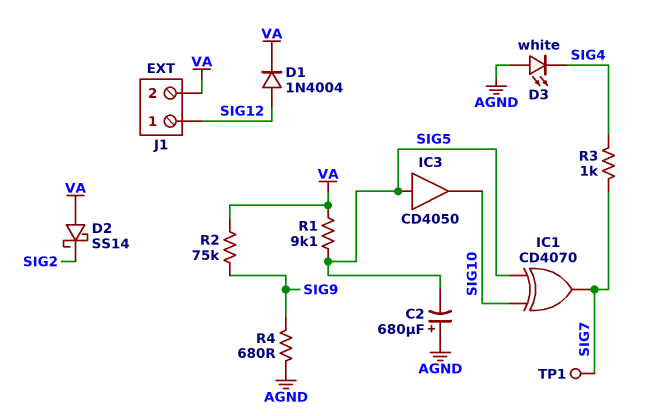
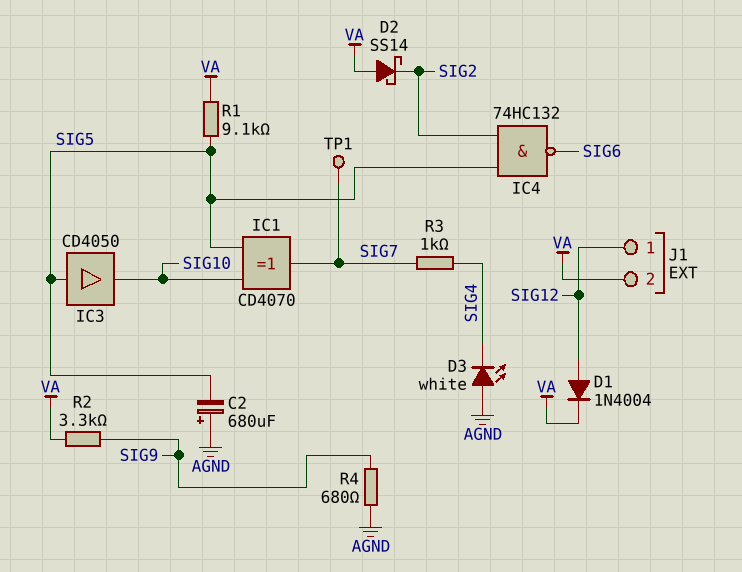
IC4: none -> NAND 74HC132 (in SIG2, in SIG5, out SIG6)
R2: 75k (SIG9, VA) -> 3.3k (SIG9, VA)

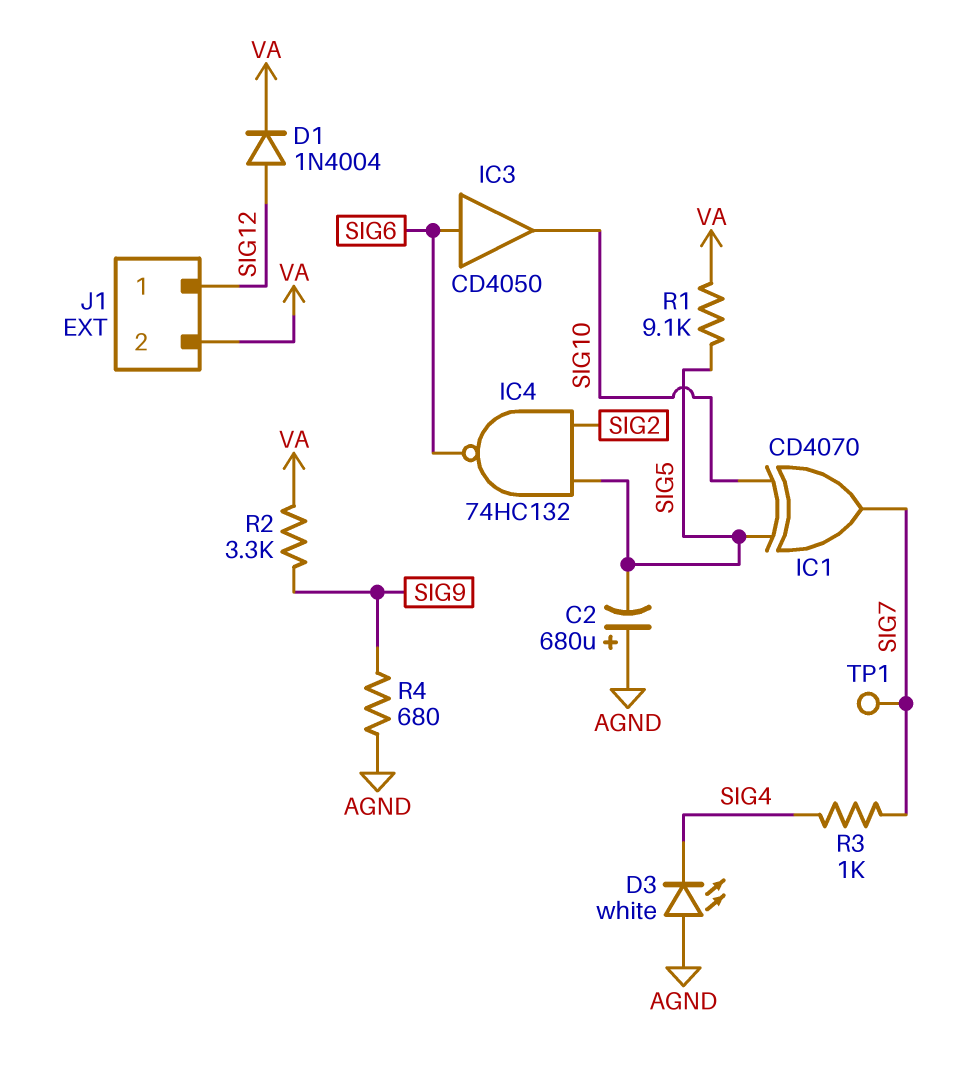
D2: schottky SS14 (A VA, K SIG2) -> none
IC3: buffer CD4050 (in SIG5, out SIG10) -> buffer CD4050 (in SIG6, out SIG10)

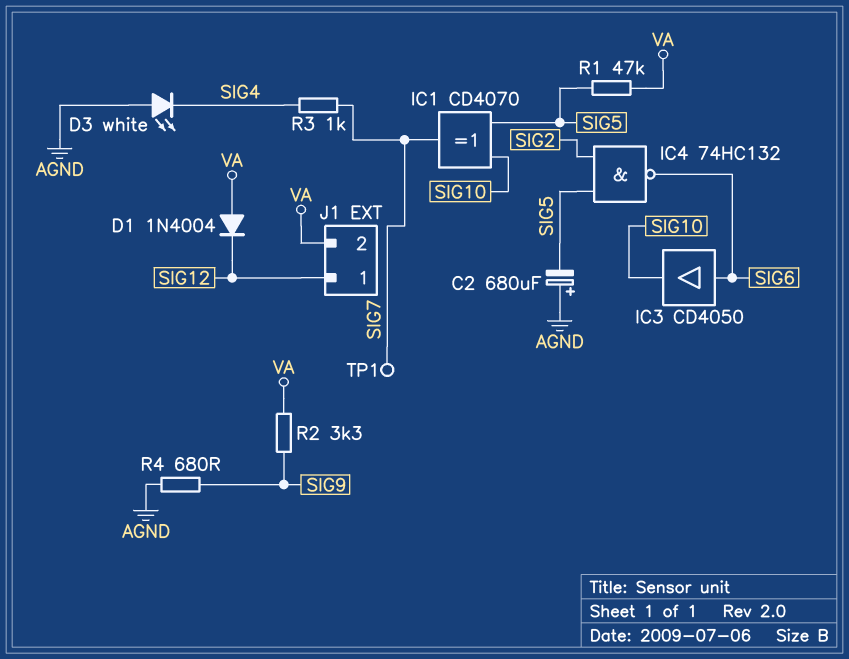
D1: diode 1N4004 (A SIG12, K VA) -> diode 1N4004 (A VA, K SIG12)
R1: 9.1k (SIG5, VA) -> 47k (SIG5, VA)

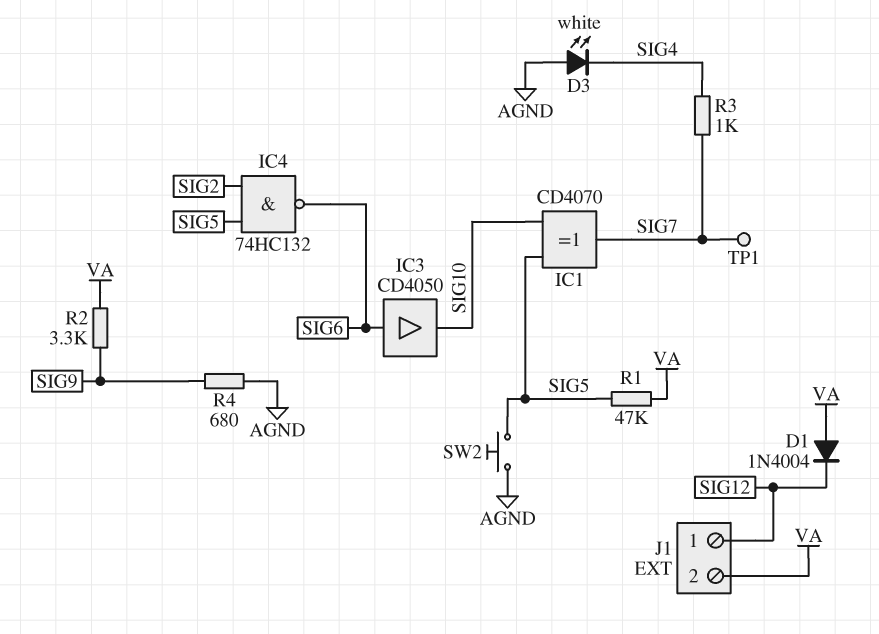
C2: 680uF (plus AGND, minus SIG5) -> none
SW2: none -> button (AGND, SIG5)

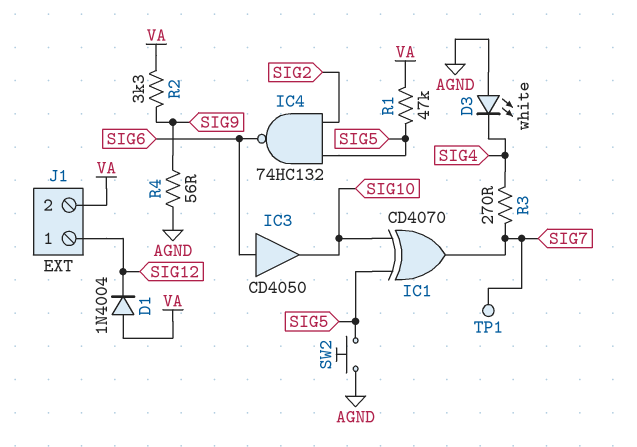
R3: 1k (SIG4, SIG7) -> 270 (SIG4, SIG7)
R4: 680 (AGND, SIG9) -> 56 (AGND, SIG9)

